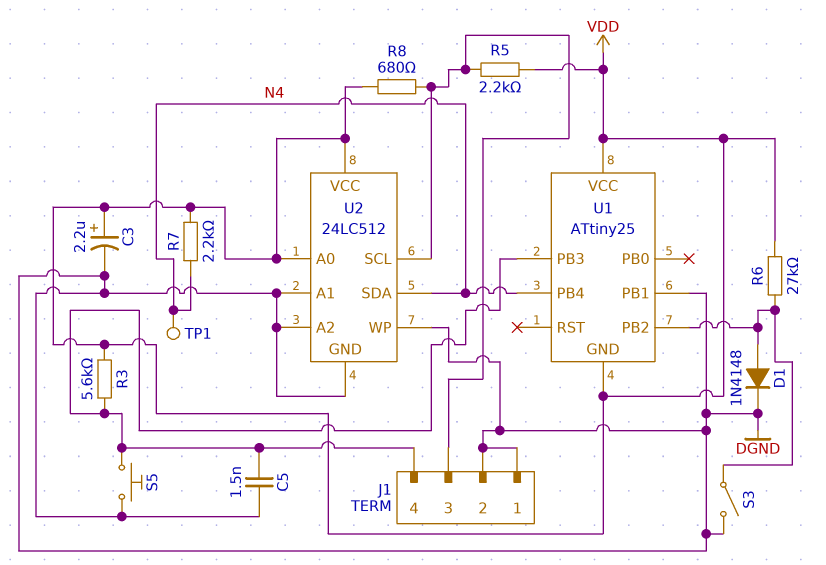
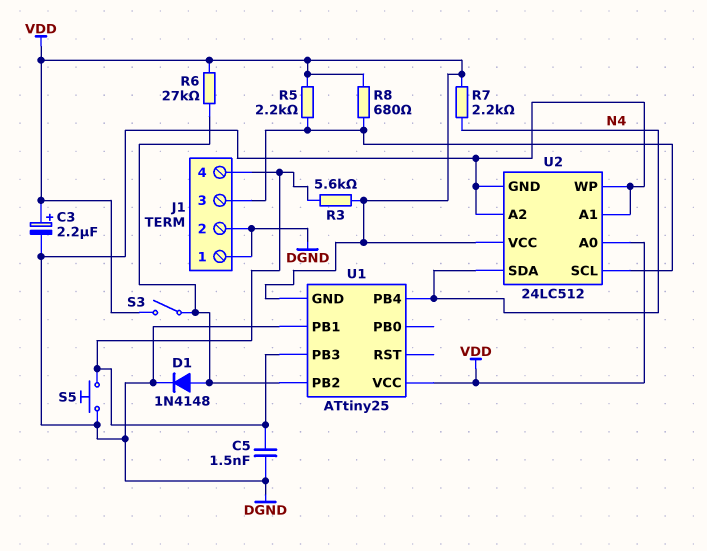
S3: switch (DGND, U1/PB2) -> switch (U1/PB2, VDD)
TP1: test point (N4) -> none

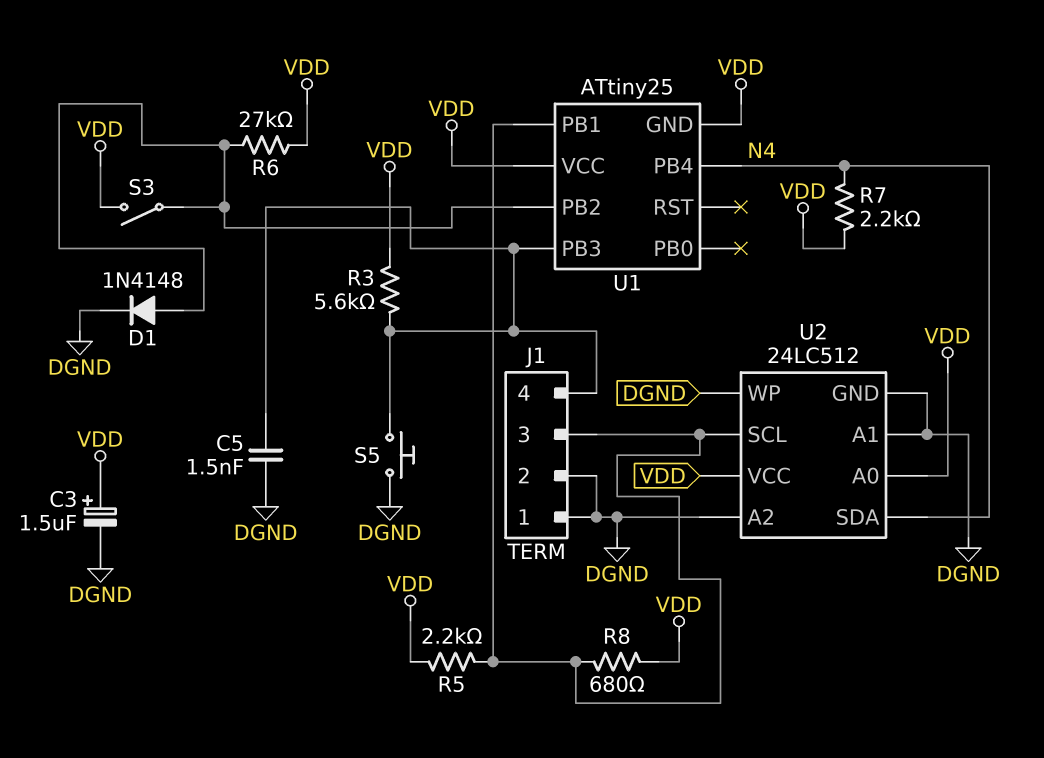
C3: 2.2uF (plus VDD, minus DGND) -> 1.5uF (plus VDD, minus DGND)
U1 pin PB1: DGND -> J1/3

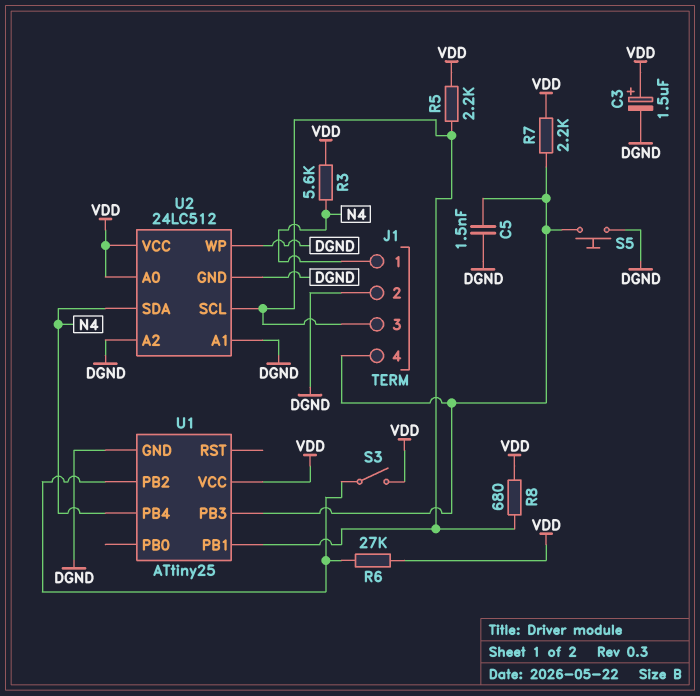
D1: diode 1N4148 (A U1/PB2, K DGND) -> none
J1 pin 1: DGND -> N4
R3: 5.6k (J1/4, VDD) -> 5.6k (N4, VDD)
R7: 2.2k (N4, VDD) -> 2.2k (J1/4, VDD)
U1 pin GND: VDD -> DGND

